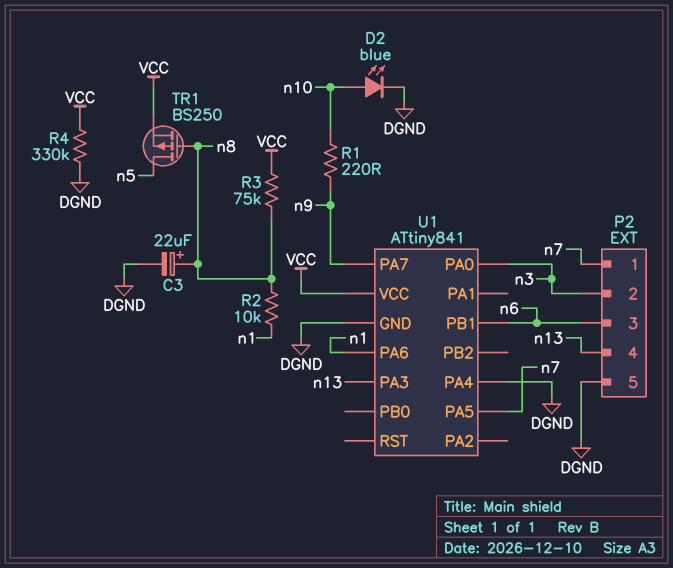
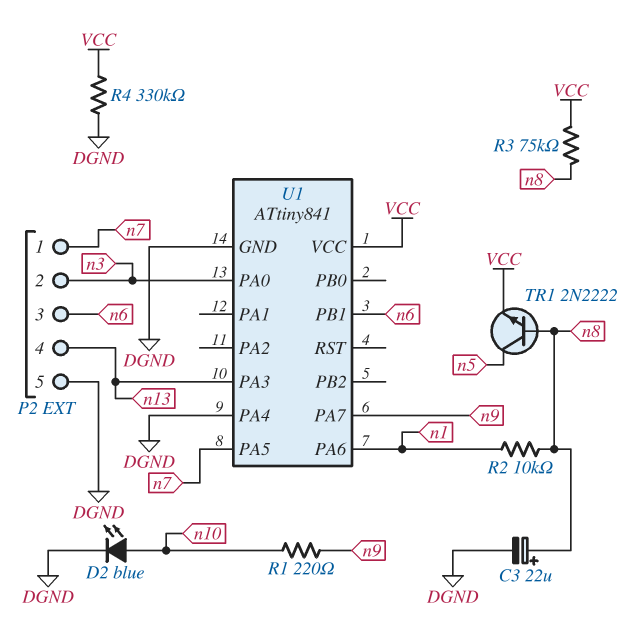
TR1: PMOS BS250 (G n8, D n5, S VCC) -> NPN 2N2222 (B n8, C n5, E VCC)

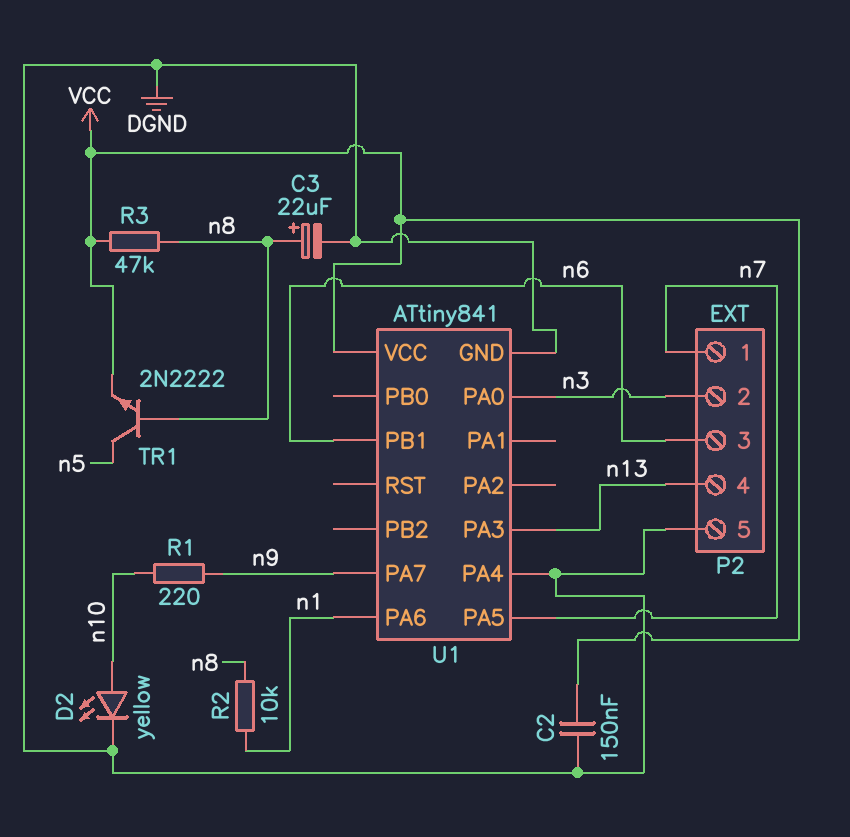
C2: none -> 150nF (DGND, VCC)
D2: LED blue (A n10, K DGND) -> LED yellow (A n10, K DGND)
R3: 75k (VCC, n8) -> 47k (VCC, n8)
R4: 330k (DGND, VCC) -> none

